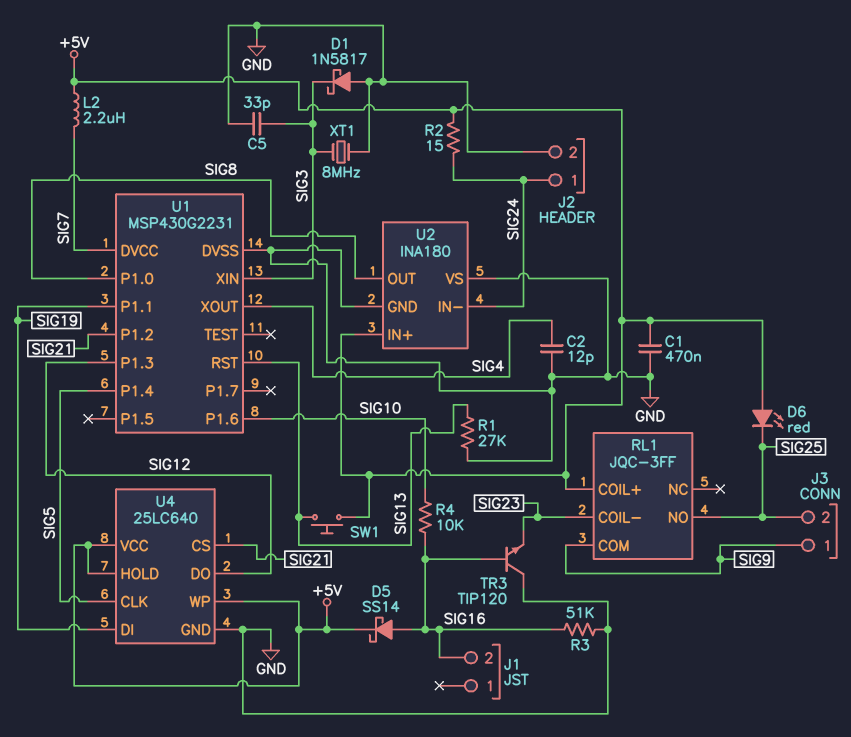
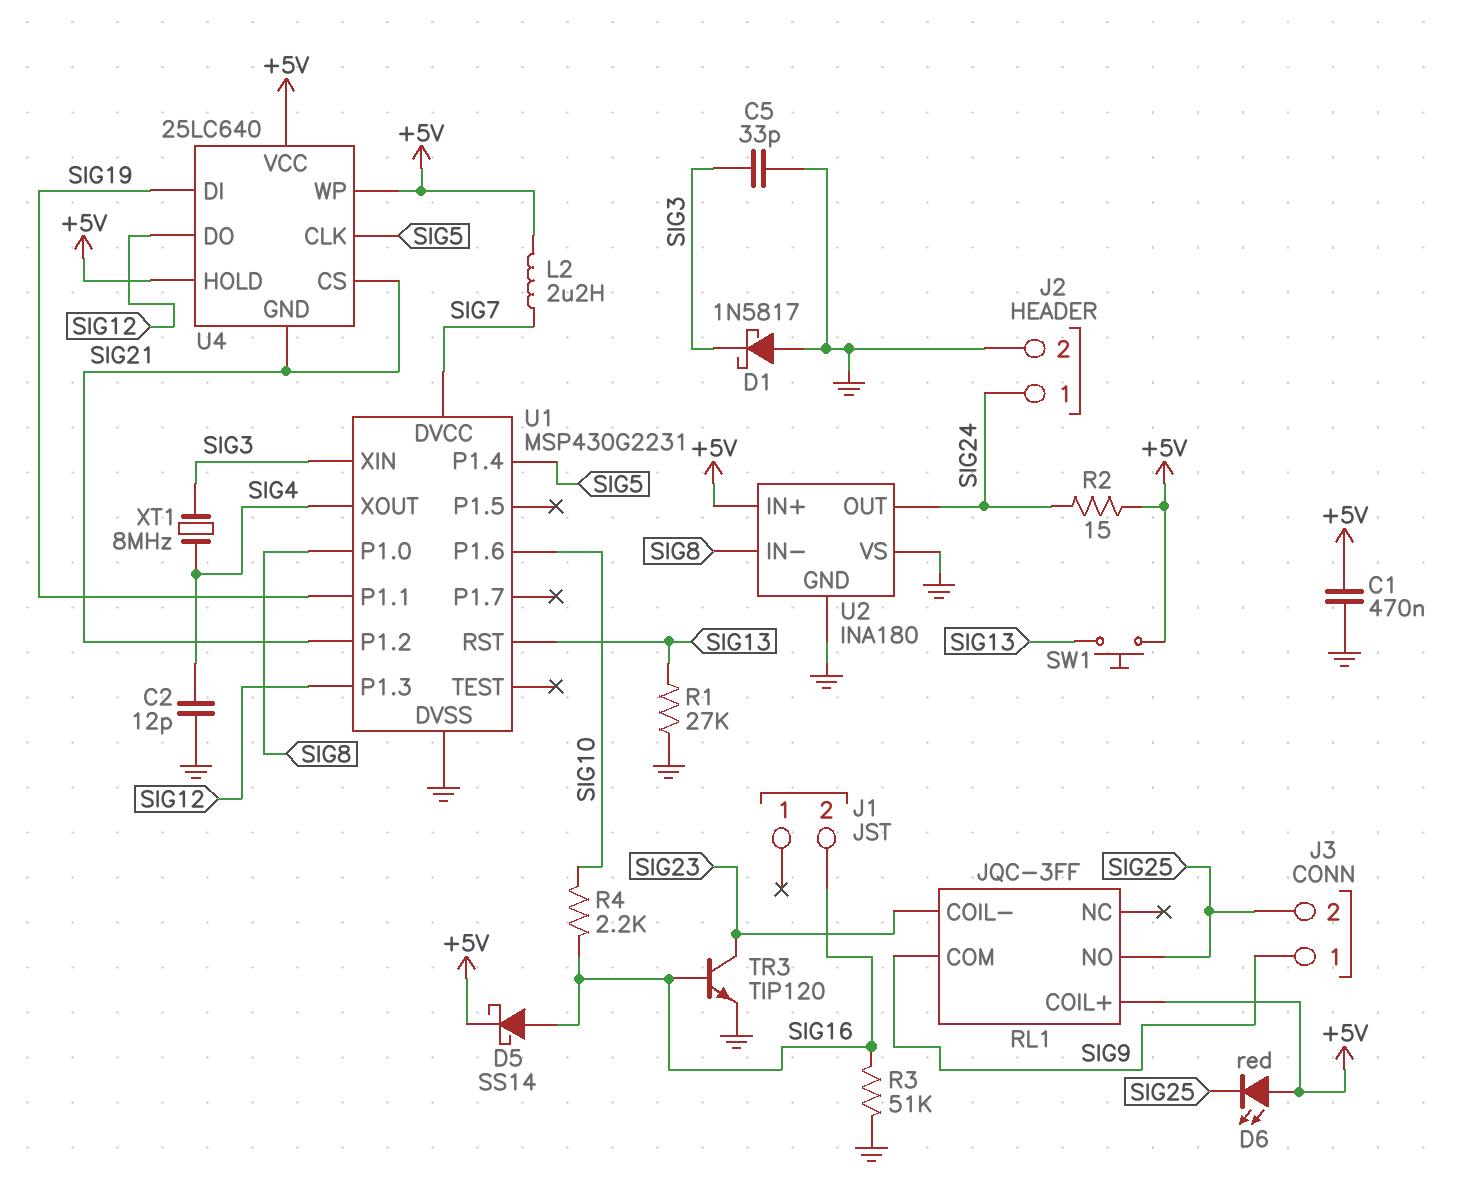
R4: 10k (SIG10, SIG16) -> 2.2k (SIG10, SIG16)
TR3: NPN TIP120 (B SIG16, C GND, E SIG23) -> NPN TIP120 (B SIG16, C SIG23, E GND)
U2 pin IN-: SIG24 -> SIG8
U2 pin OUT: SIG8 -> SIG24
U4 pin GND: GND -> SIG21
XT1: 8MHz (GND, SIG3) -> 8MHz (SIG3, SIG4)

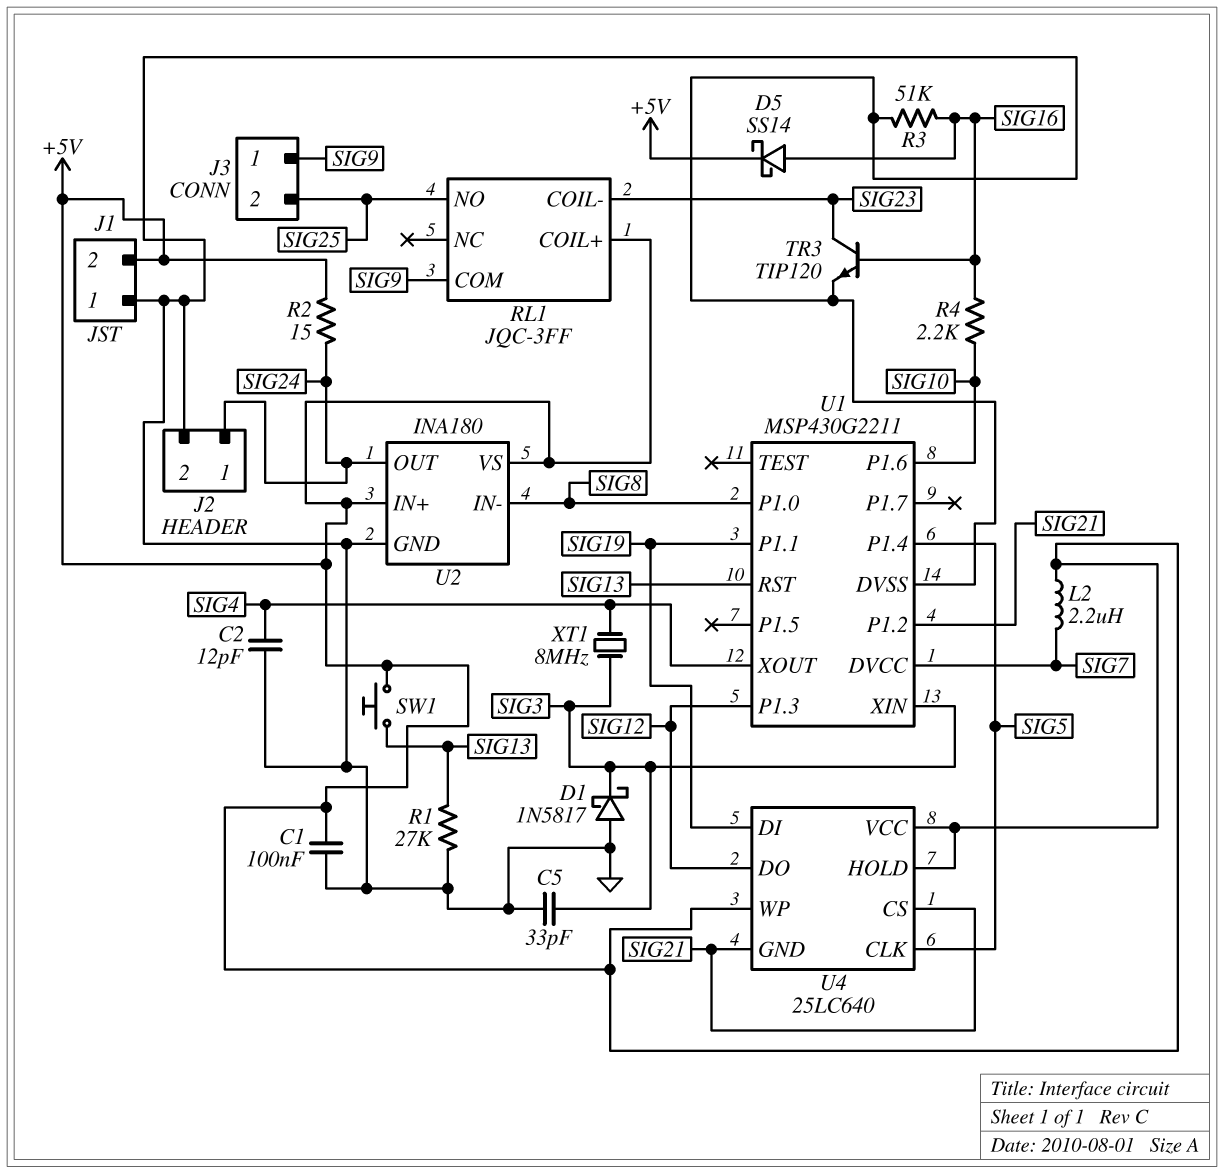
C1: 470nF (+5V, GND) -> 100nF (+5V, GND)
D6: LED red (A +5V, K SIG25) -> none
J1 pin 1: none -> GND
J1 pin 2: SIG16 -> +5V
U1: MSP430G2231 -> MSP430G2211
U2 pin VS: GND -> +5V

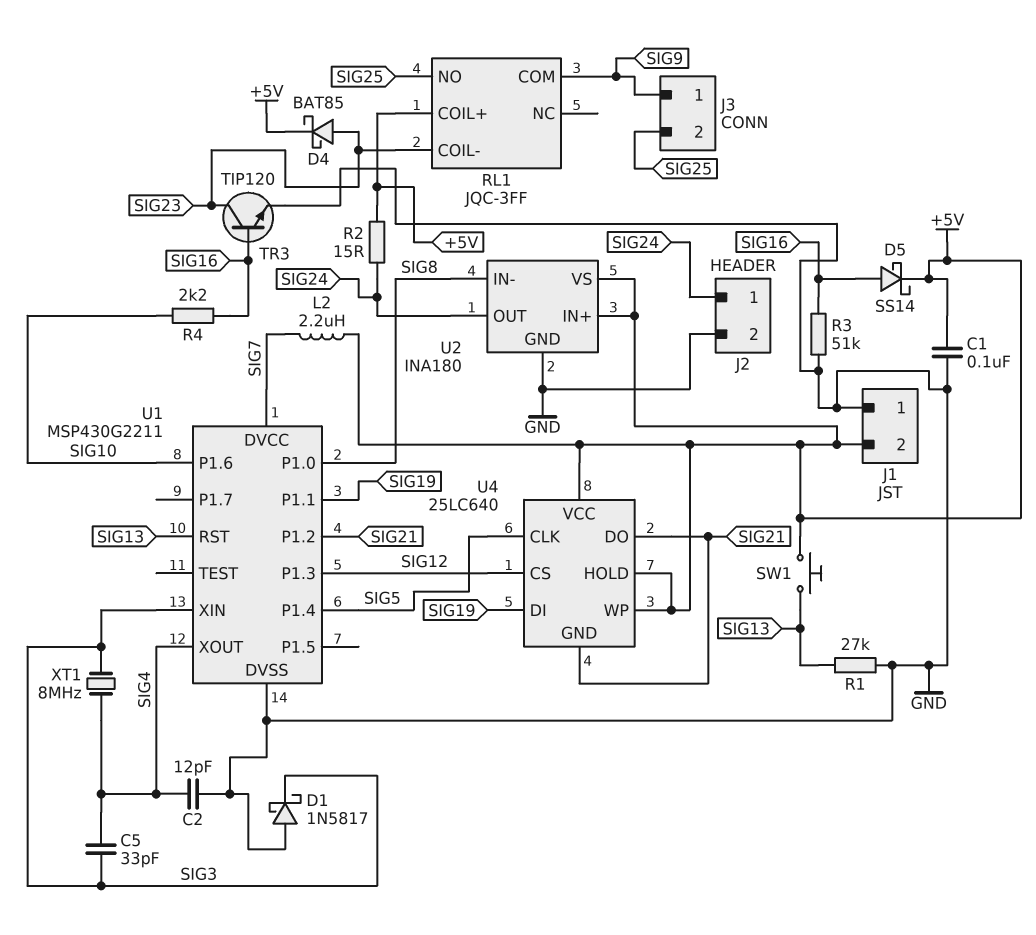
C5: 33pF (GND, SIG3) -> 33pF (SIG3, SIG4)
D4: none -> schottky BAT85 (A SIG23, K +5V)
U4 pin CS: SIG21 -> SIG12
U4 pin DO: SIG12 -> SIG21

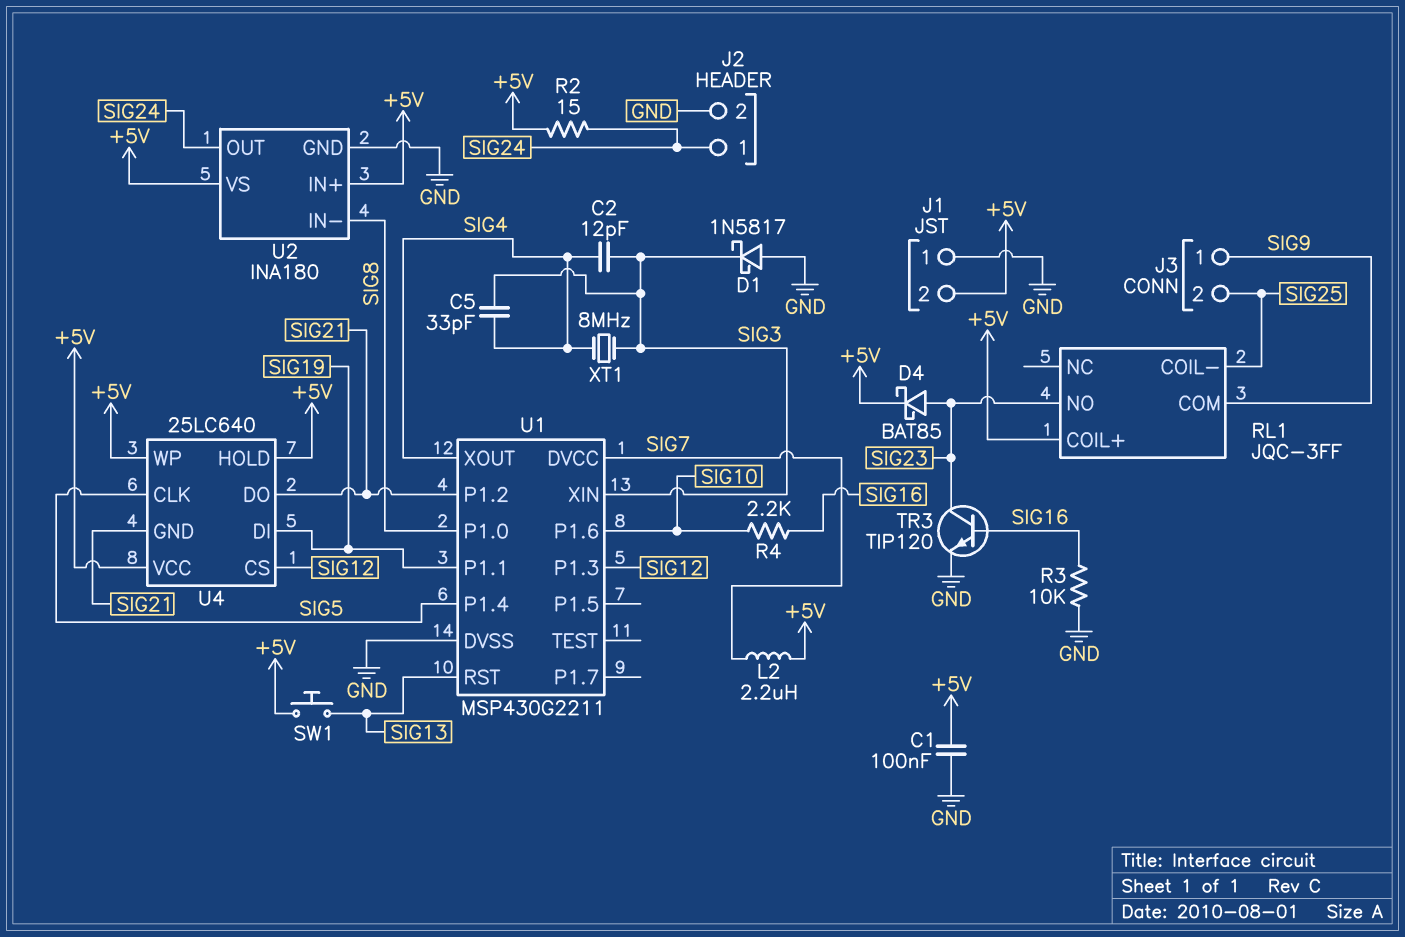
C2: 12pF (GND, SIG4) -> 12pF (SIG3, SIG4)
D5: schottky SS14 (A SIG16, K +5V) -> none
R1: 27k (GND, SIG13) -> none
R3: 51k (GND, SIG16) -> 10k (GND, SIG16)
RL1 pin COIL-: SIG23 -> SIG25
RL1 pin NO: SIG25 -> SIG23

